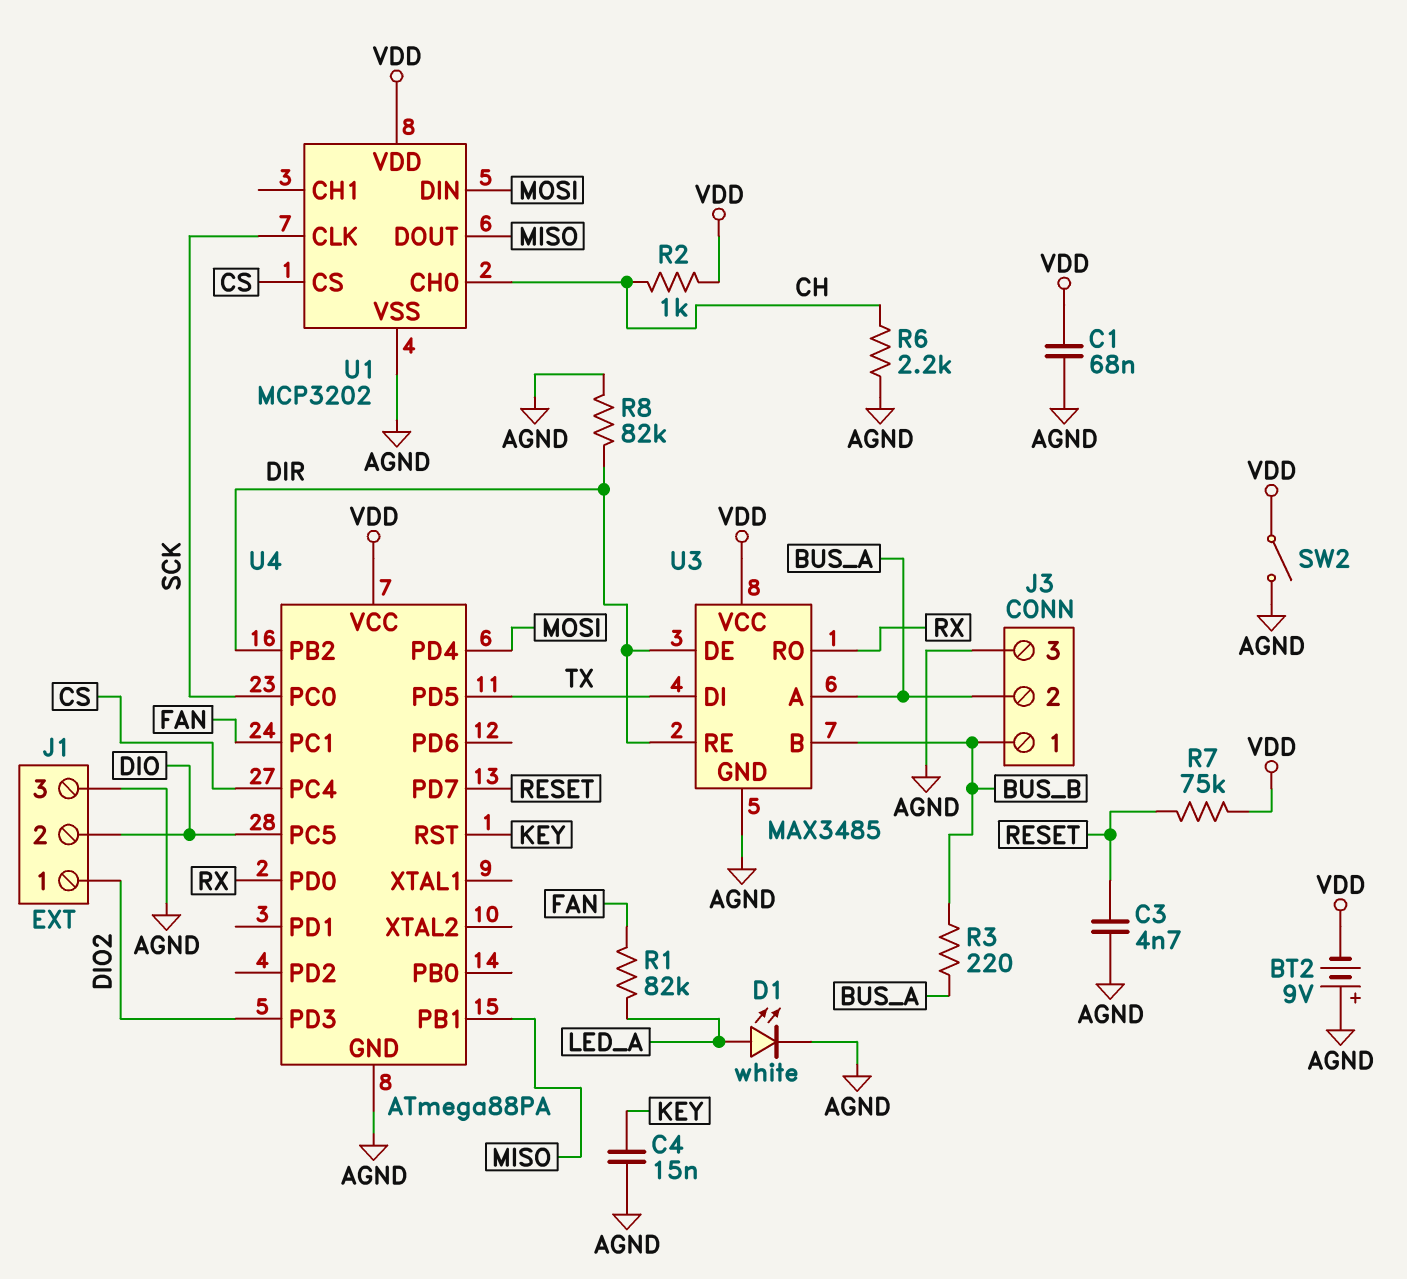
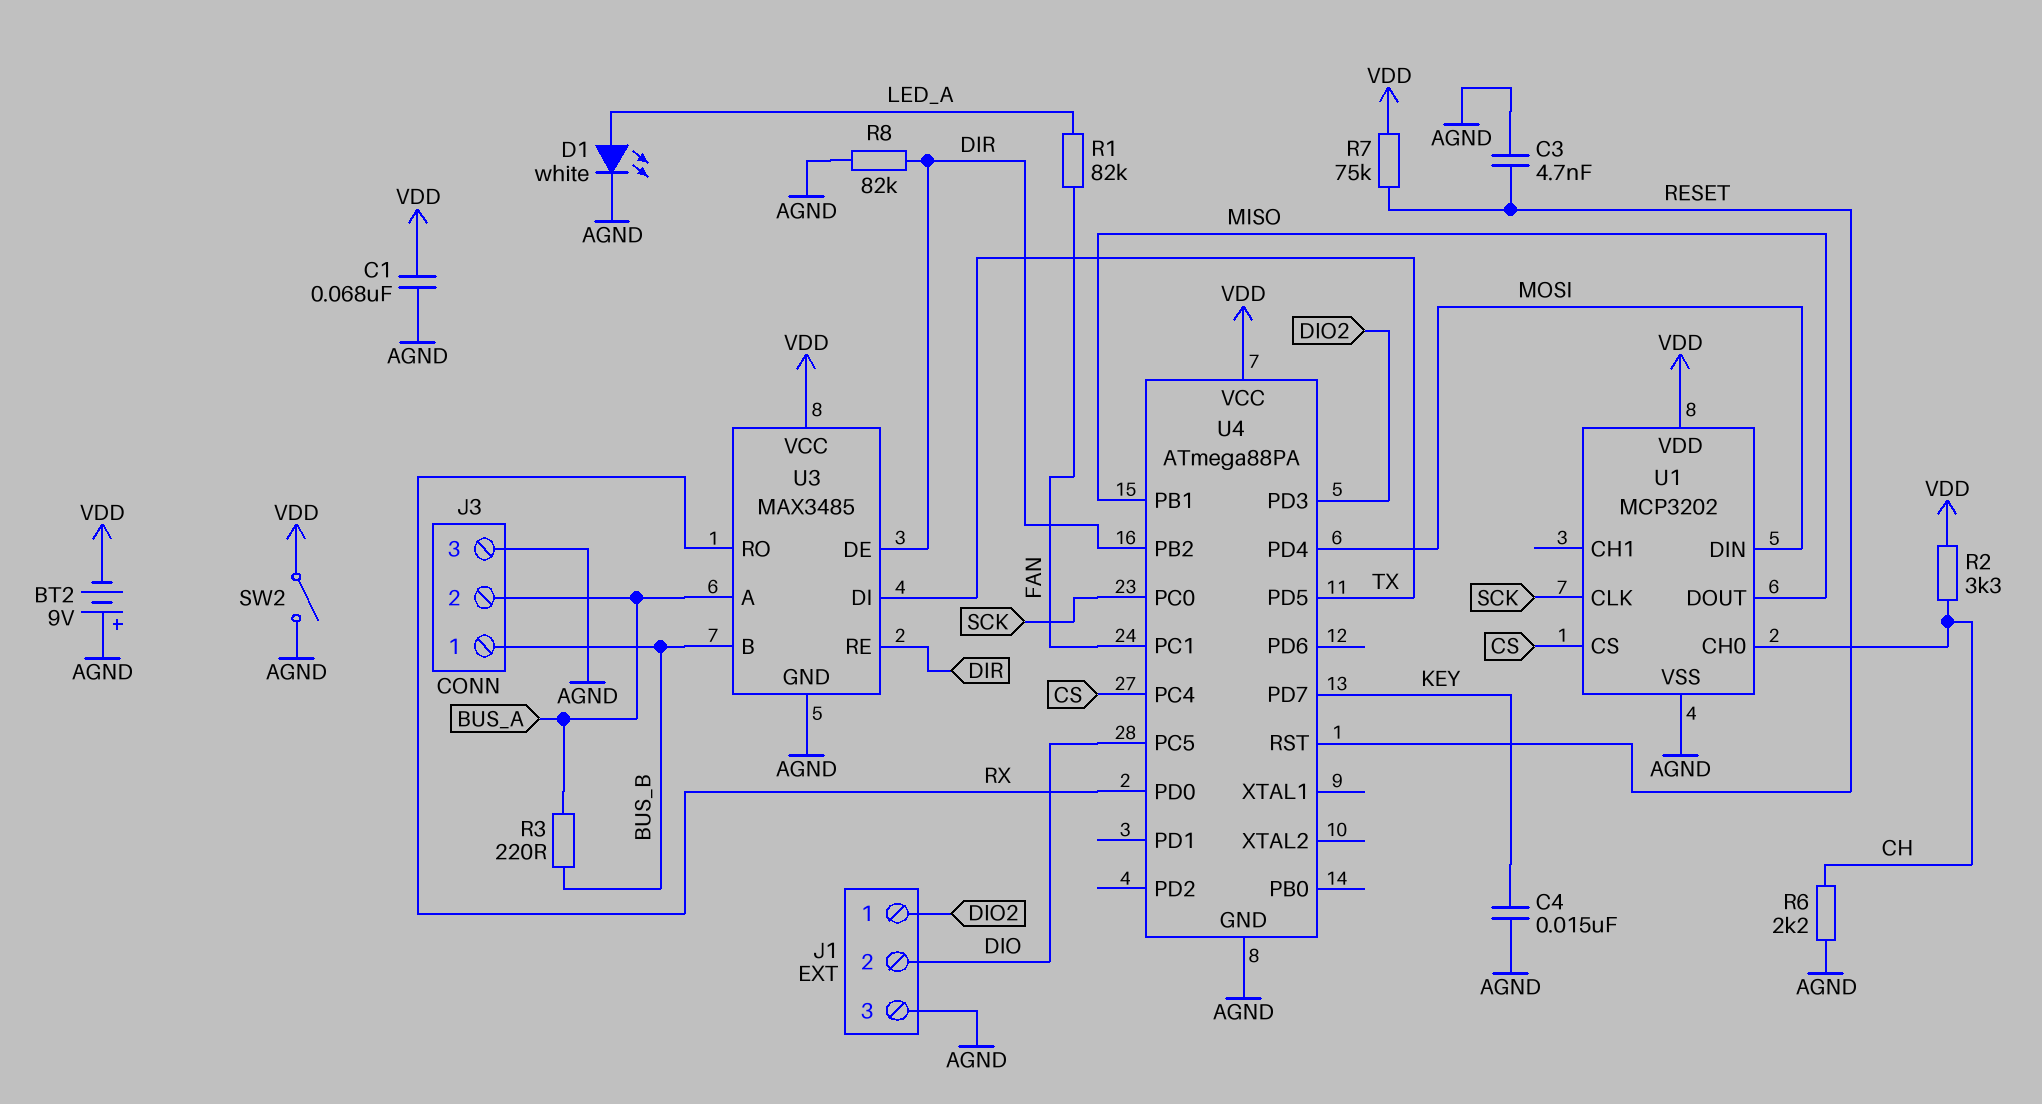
R2: 1k (CH, VDD) -> 3.3k (CH, VDD)
U4 pin PD7: RESET -> KEY
U4 pin RST: KEY -> RESET

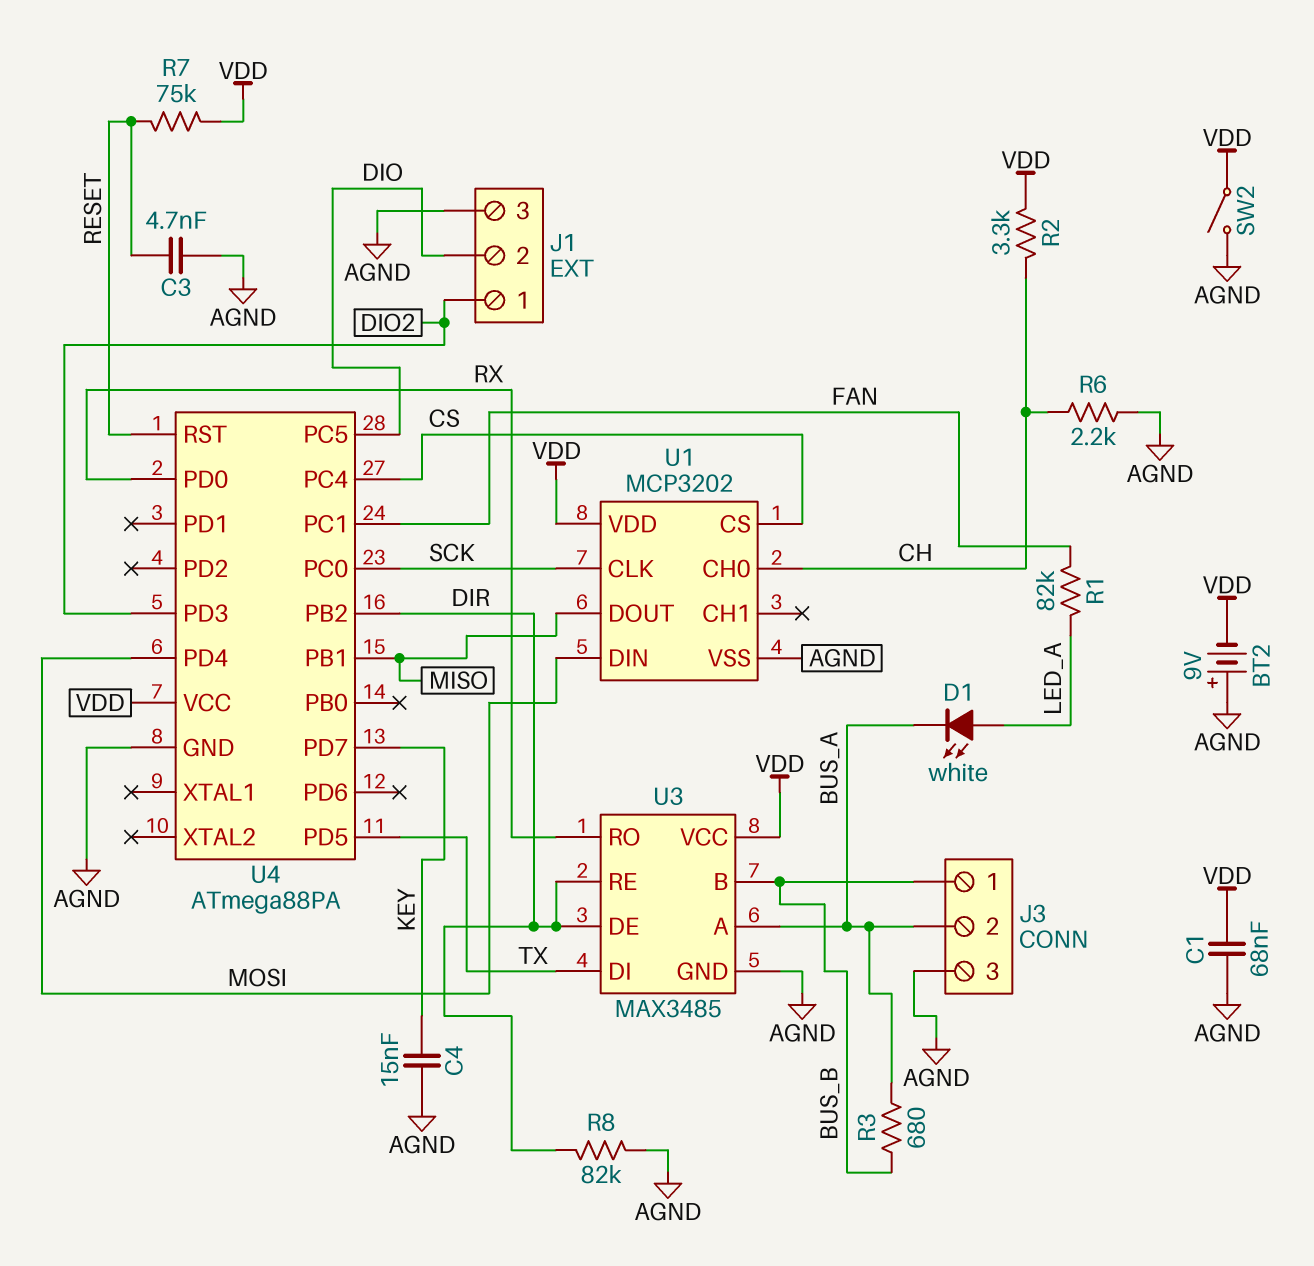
D1: LED white (A LED_A, K AGND) -> LED white (A LED_A, K BUS_A)
R3: 220 (BUS_A, BUS_B) -> 680 (BUS_A, BUS_B)

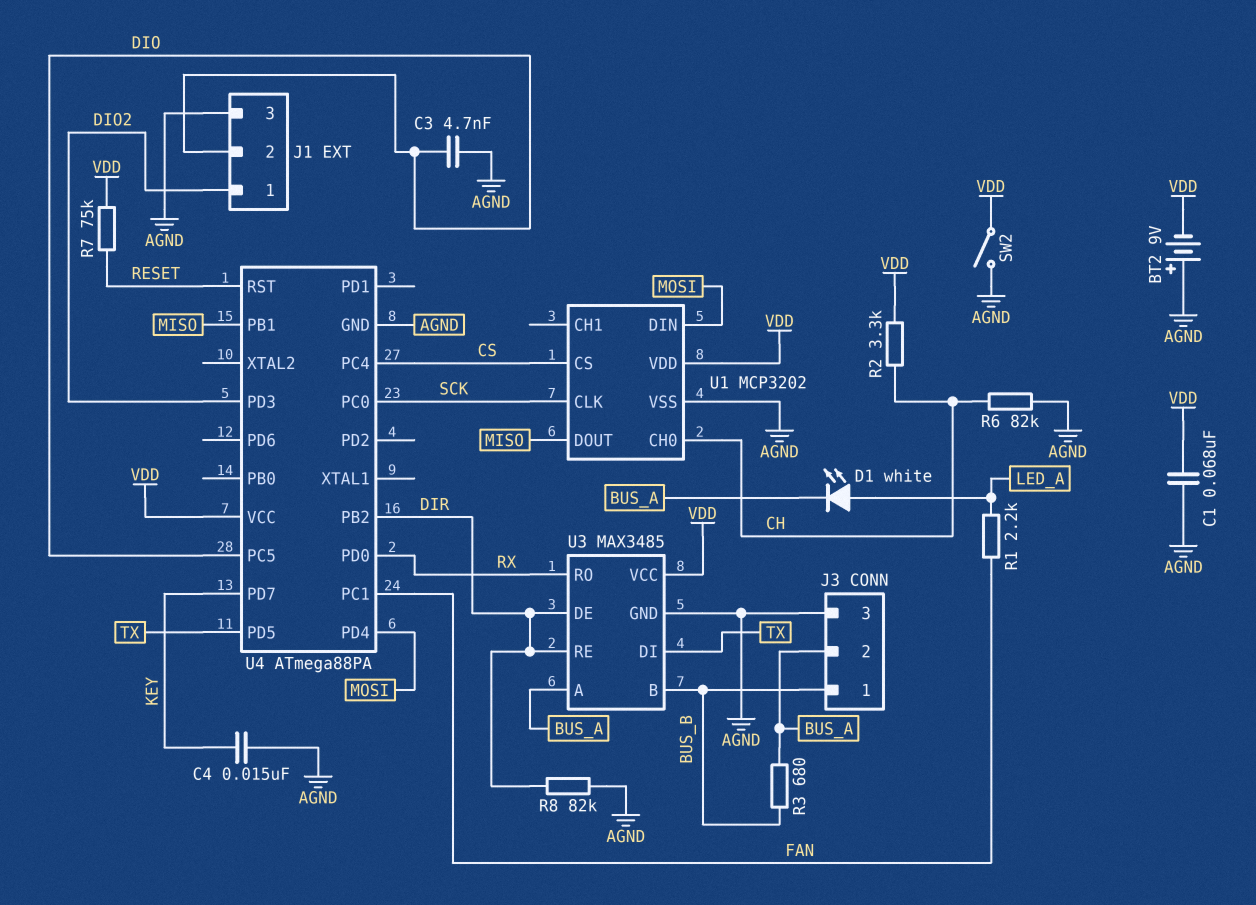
C3: 4.7nF (AGND, RESET) -> 4.7nF (AGND, DIO)
R1: 82k (FAN, LED_A) -> 2.2k (FAN, LED_A)
R6: 2.2k (AGND, CH) -> 82k (AGND, CH)

